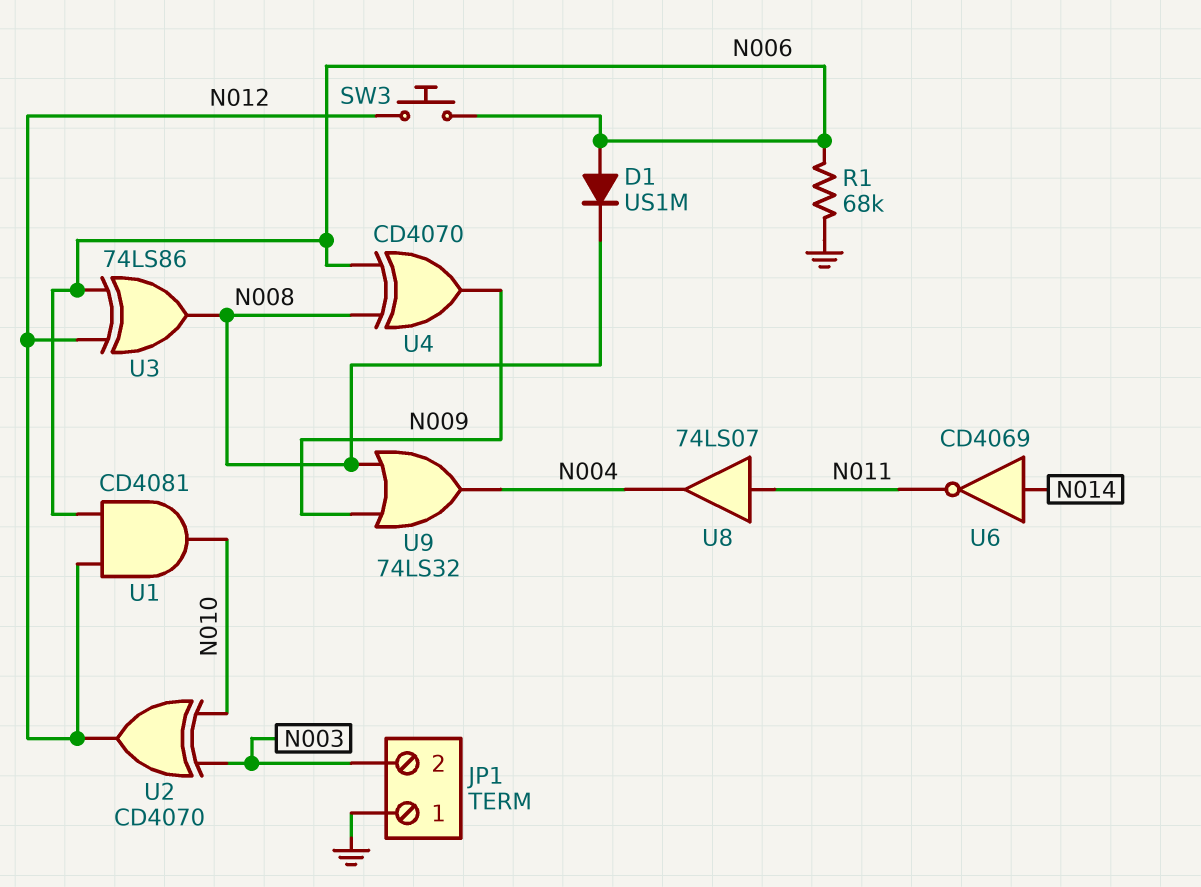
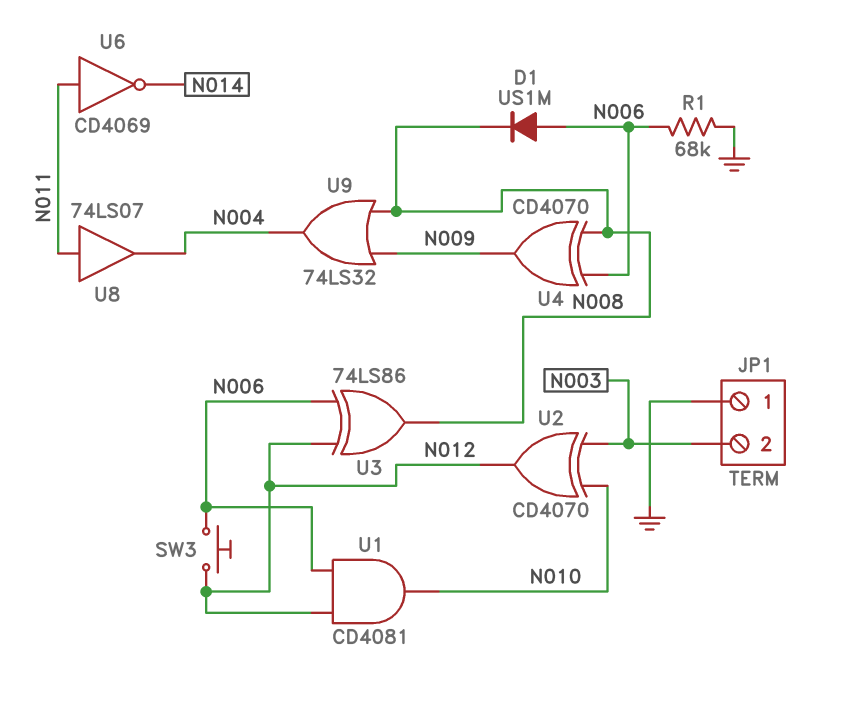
U6: NOT CD4069 (in N014, out N011) -> NOT CD4069 (in N011, out N014)

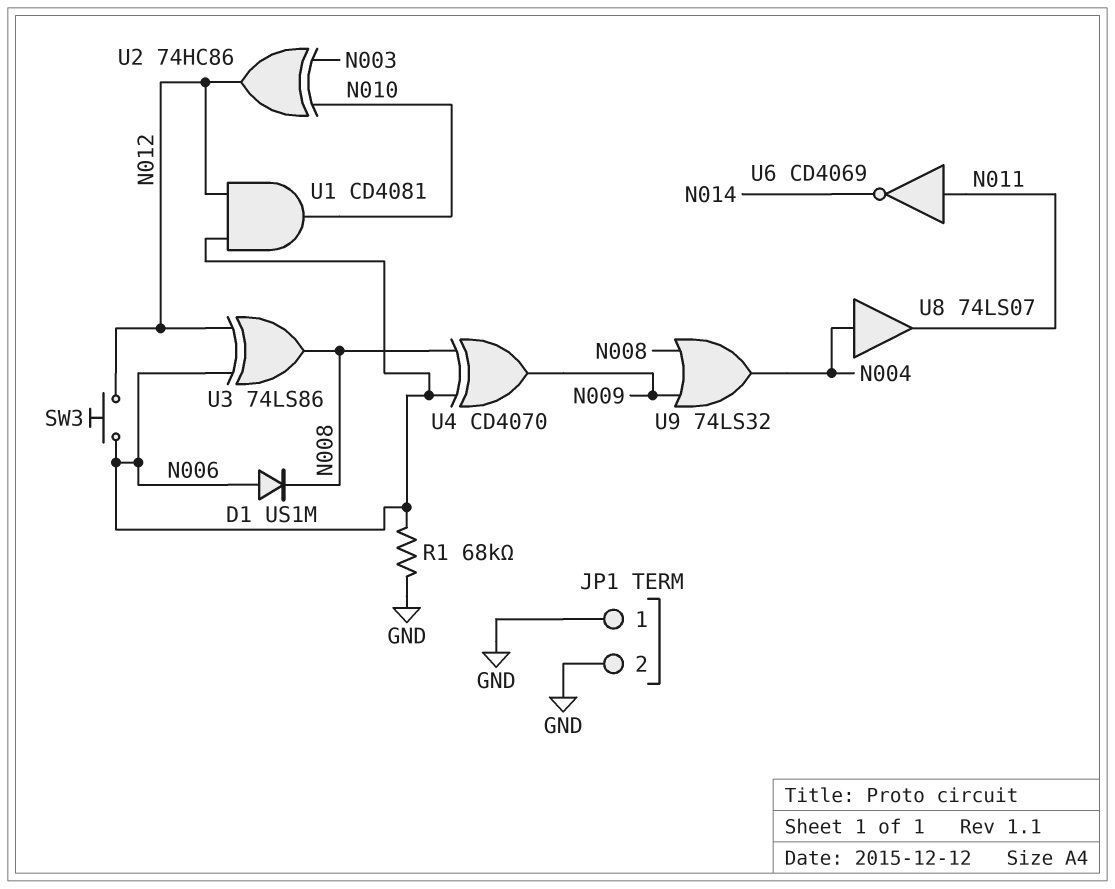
JP1 pin 2: N003 -> GND
U2: XOR CD4070 (in N003, in N010, out N012) -> XOR 74HC86 (in N003, in N010, out N012)
U8: buffer 74LS07 (in N011, out N004) -> buffer 74LS07 (in N004, out N011)

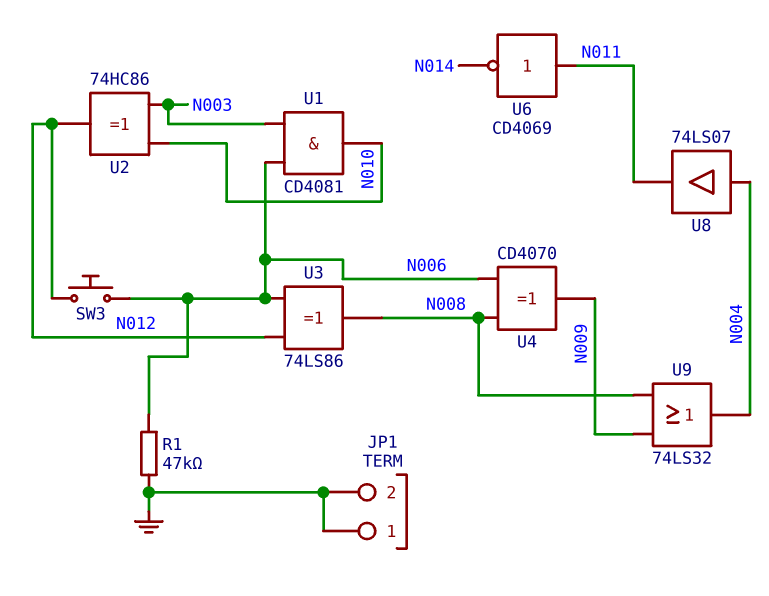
D1: diode US1M (A N006, K N008) -> none
R1: 68k (GND, N006) -> 47k (GND, N006)
U1: AND CD4081 (in N006, in N012, out N010) -> AND CD4081 (in N003, in N006, out N010)

